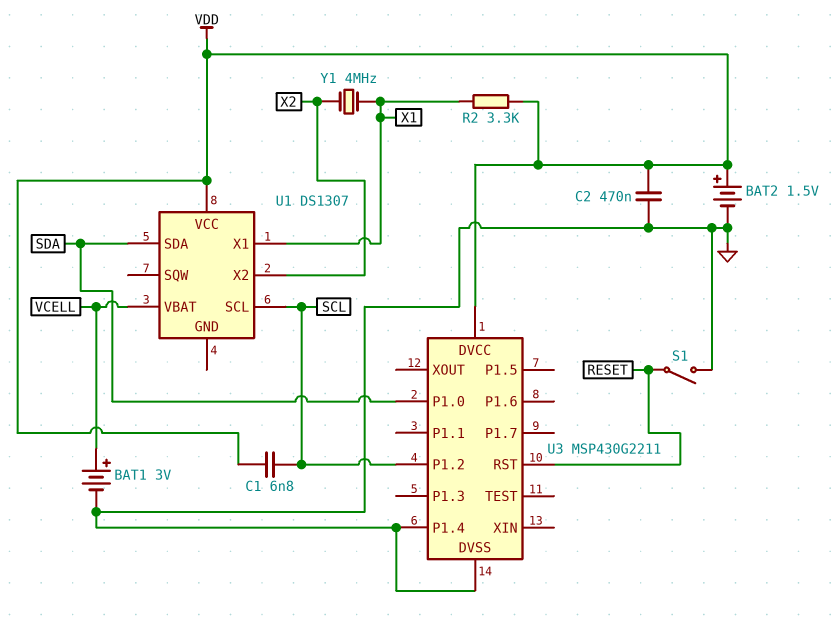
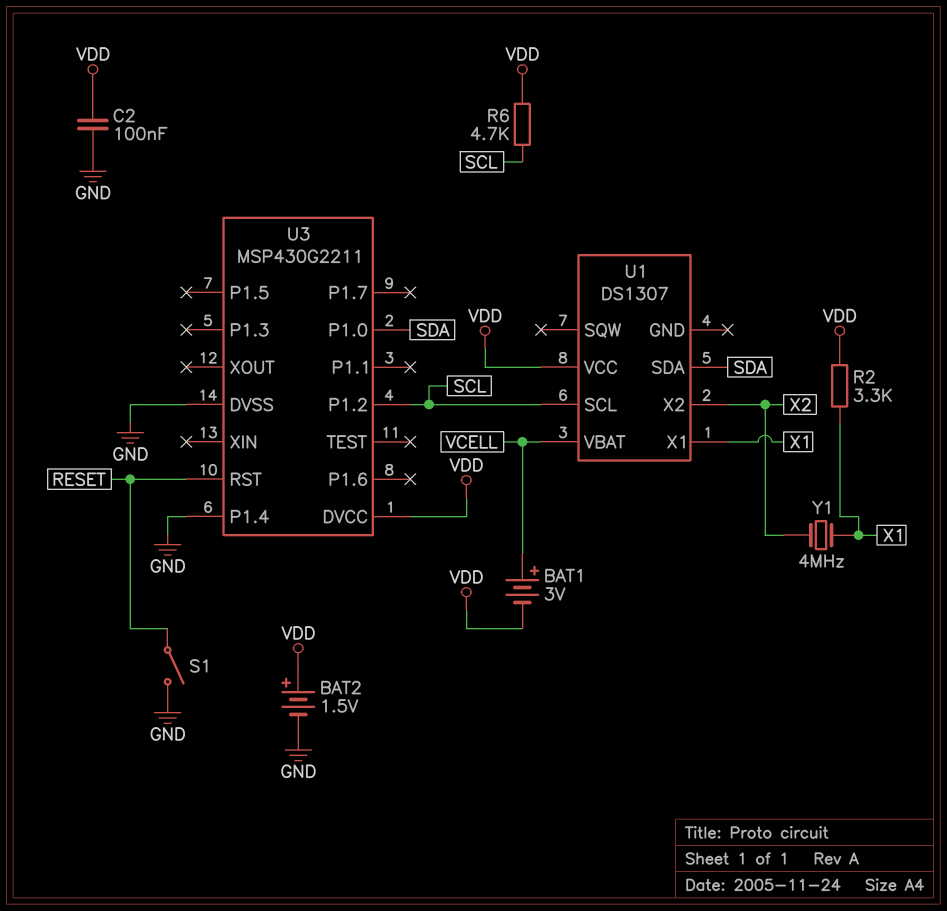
BAT1: 3V (plus VCELL, minus GND) -> 3V (plus VCELL, minus VDD)
C1: 6.8nF (SCL, VDD) -> none
C2: 470nF (GND, VDD) -> 100nF (GND, VDD)
R6: none -> 4.7k (SCL, VDD)

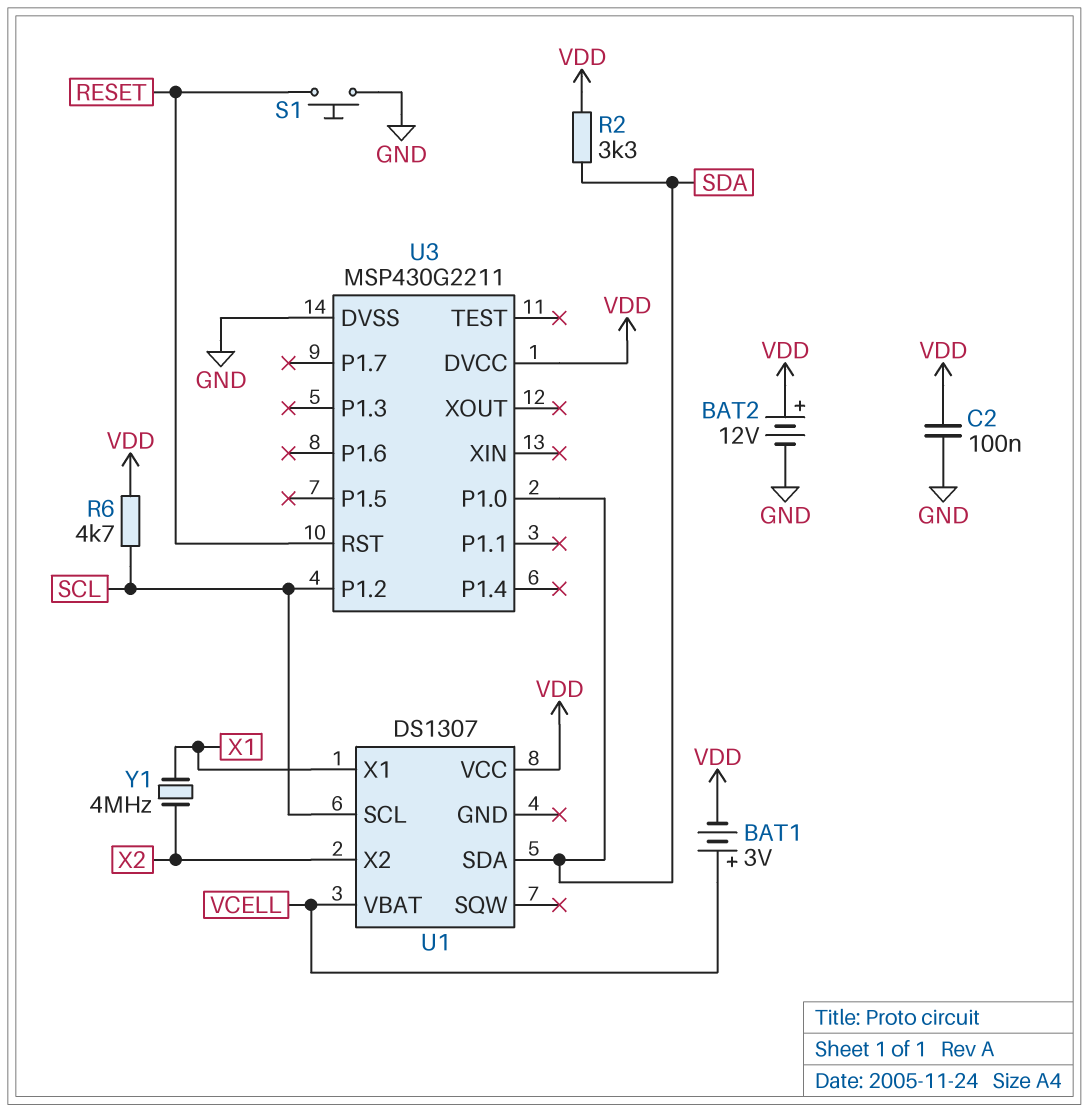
BAT2: 1.5V (plus VDD, minus GND) -> 12V (plus VDD, minus GND)
R2: 3.3k (VDD, X1) -> 3.3k (SDA, VDD)
S1: switch (GND, RESET) -> button (GND, RESET)
U3 pin P1.4: GND -> none

